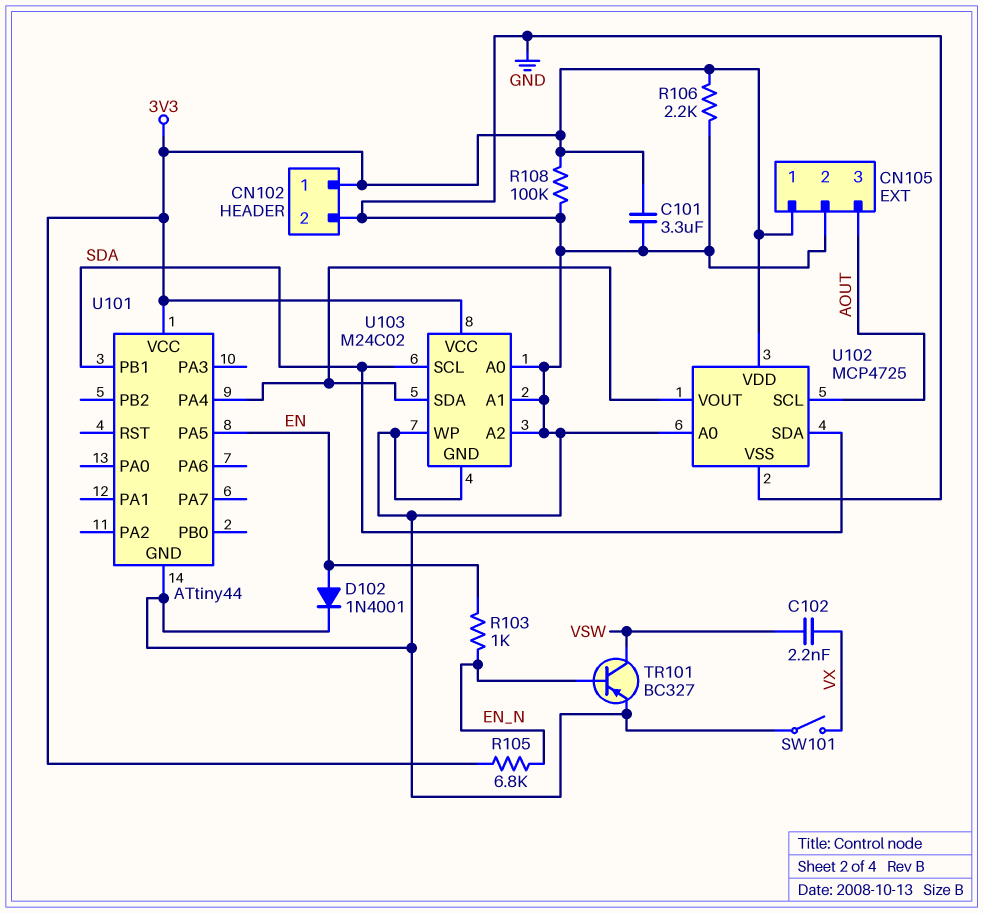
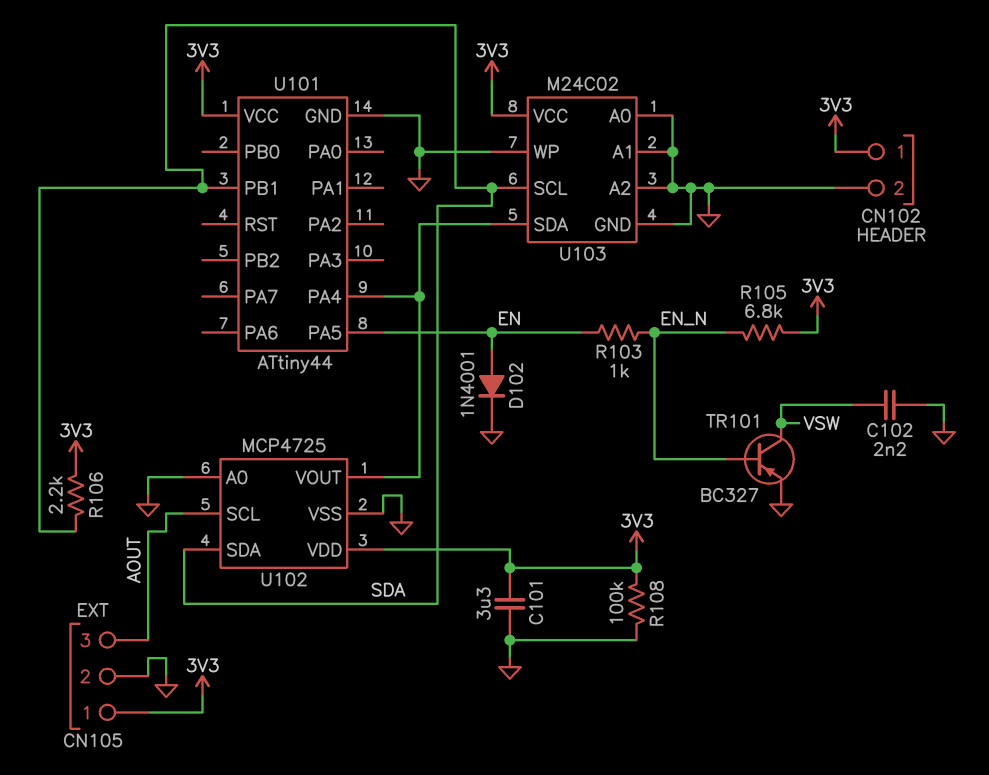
C102: 2.2nF (VSW, VX) -> 2.2nF (GND, VSW)
R106: 2.2k (3V3, GND) -> 2.2k (3V3, SDA)
SW101: switch (GND, VX) -> none

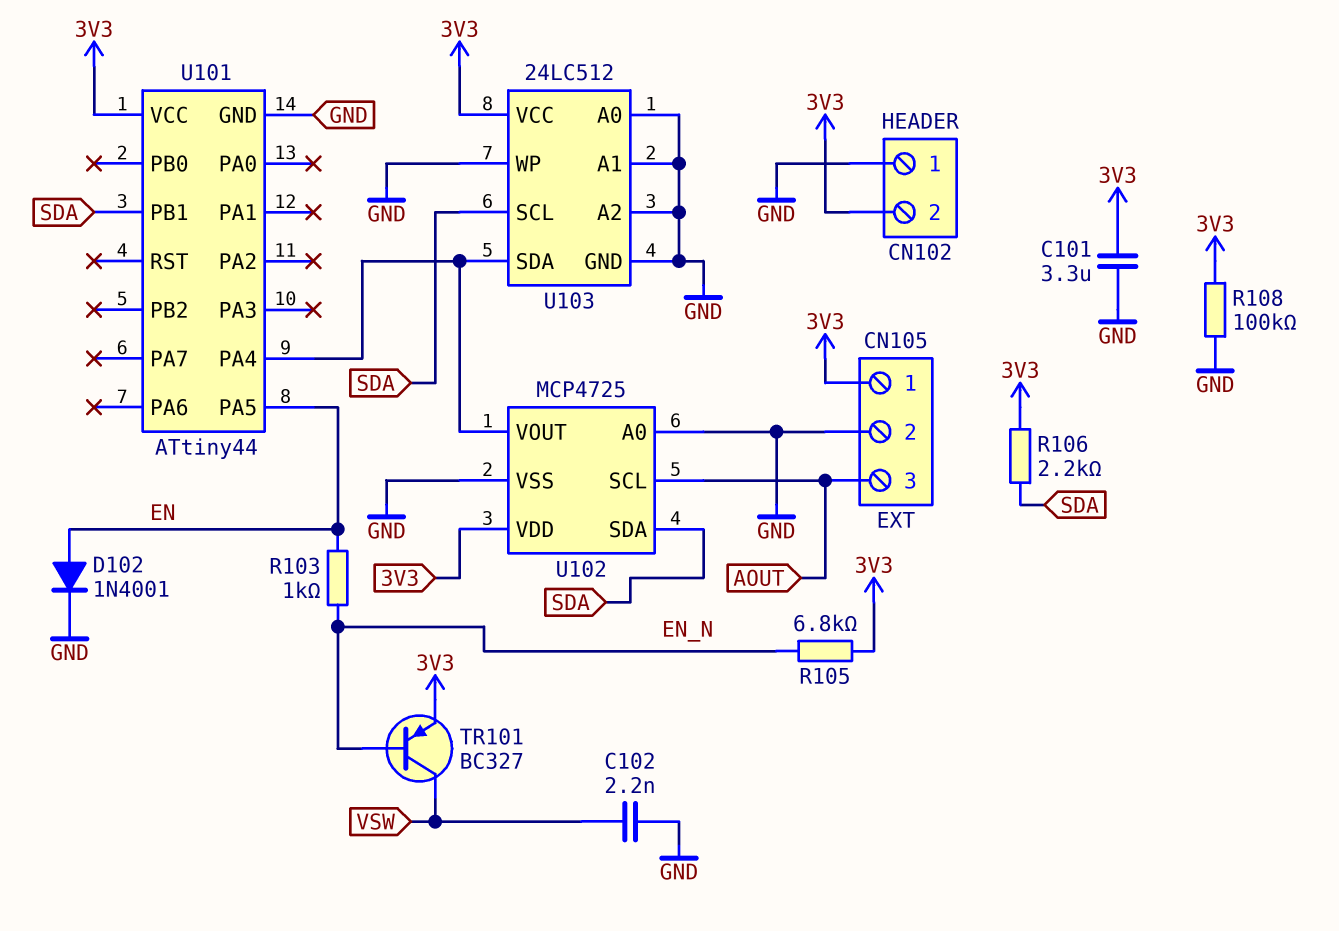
CN102 pin 1: 3V3 -> GND
CN102 pin 2: GND -> 3V3
TR101: PNP BC327 (B EN_N, C VSW, E GND) -> PNP BC327 (B EN_N, C VSW, E 3V3)
U103: M24C02 -> 24LC512

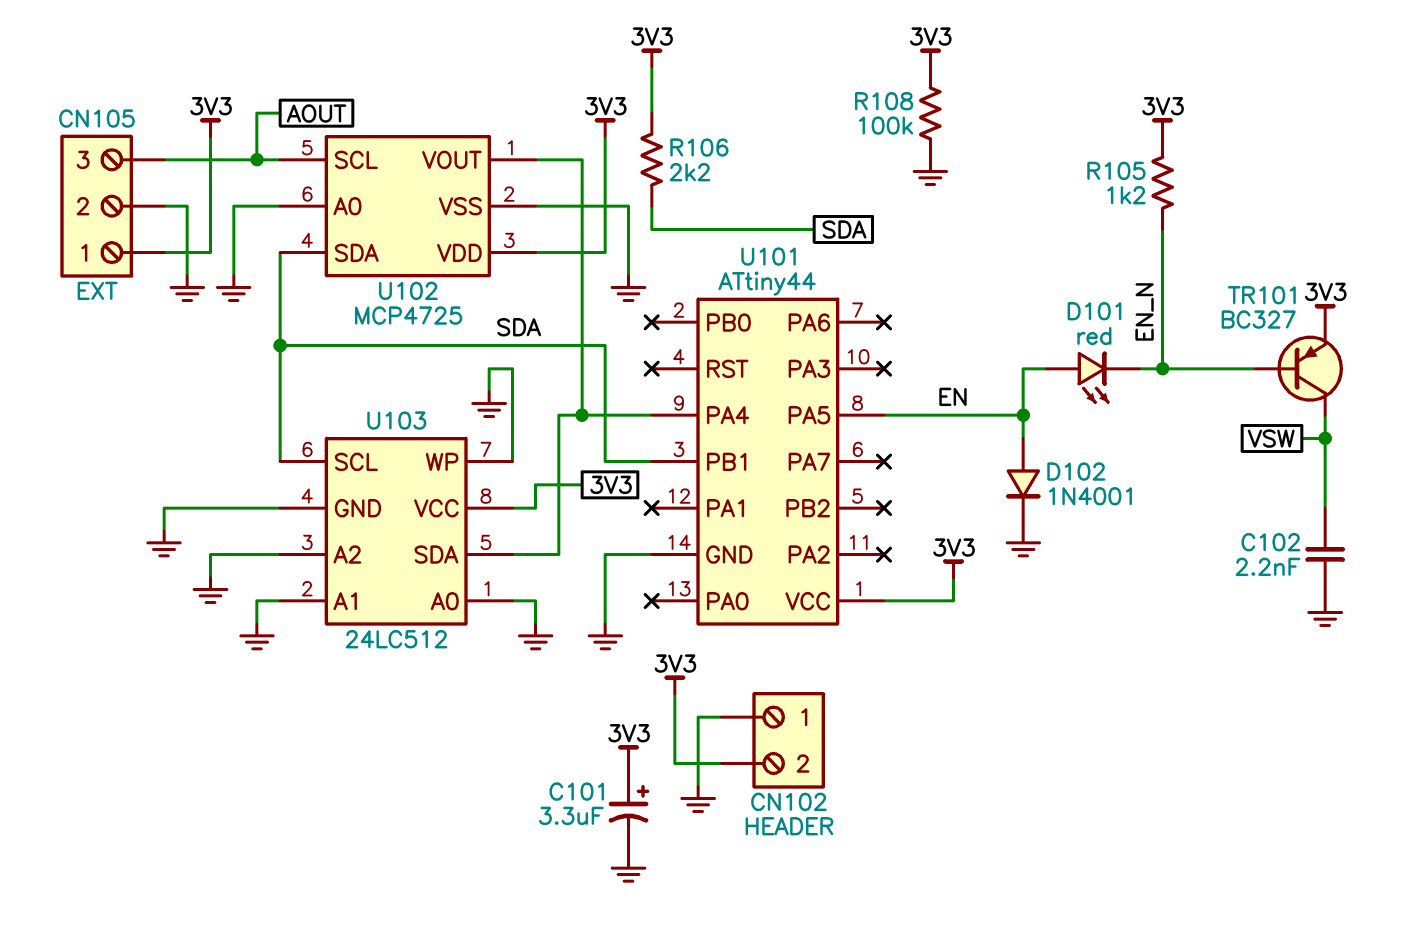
C101: 3.3uF (3V3, GND) -> 3.3uF (plus 3V3, minus GND)
D101: none -> LED red (A EN, K EN_N)
R103: 1k (EN, EN_N) -> none
R105: 6.8k (3V3, EN_N) -> 1.2k (3V3, EN_N)

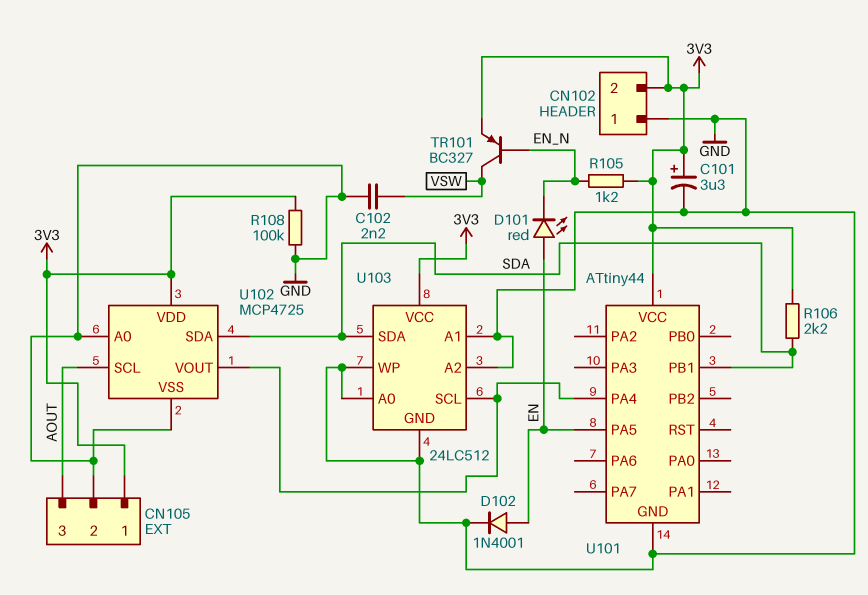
U103 pin SCL: SDA -> U101/PA4
U103 pin SDA: U101/PA4 -> SDA

